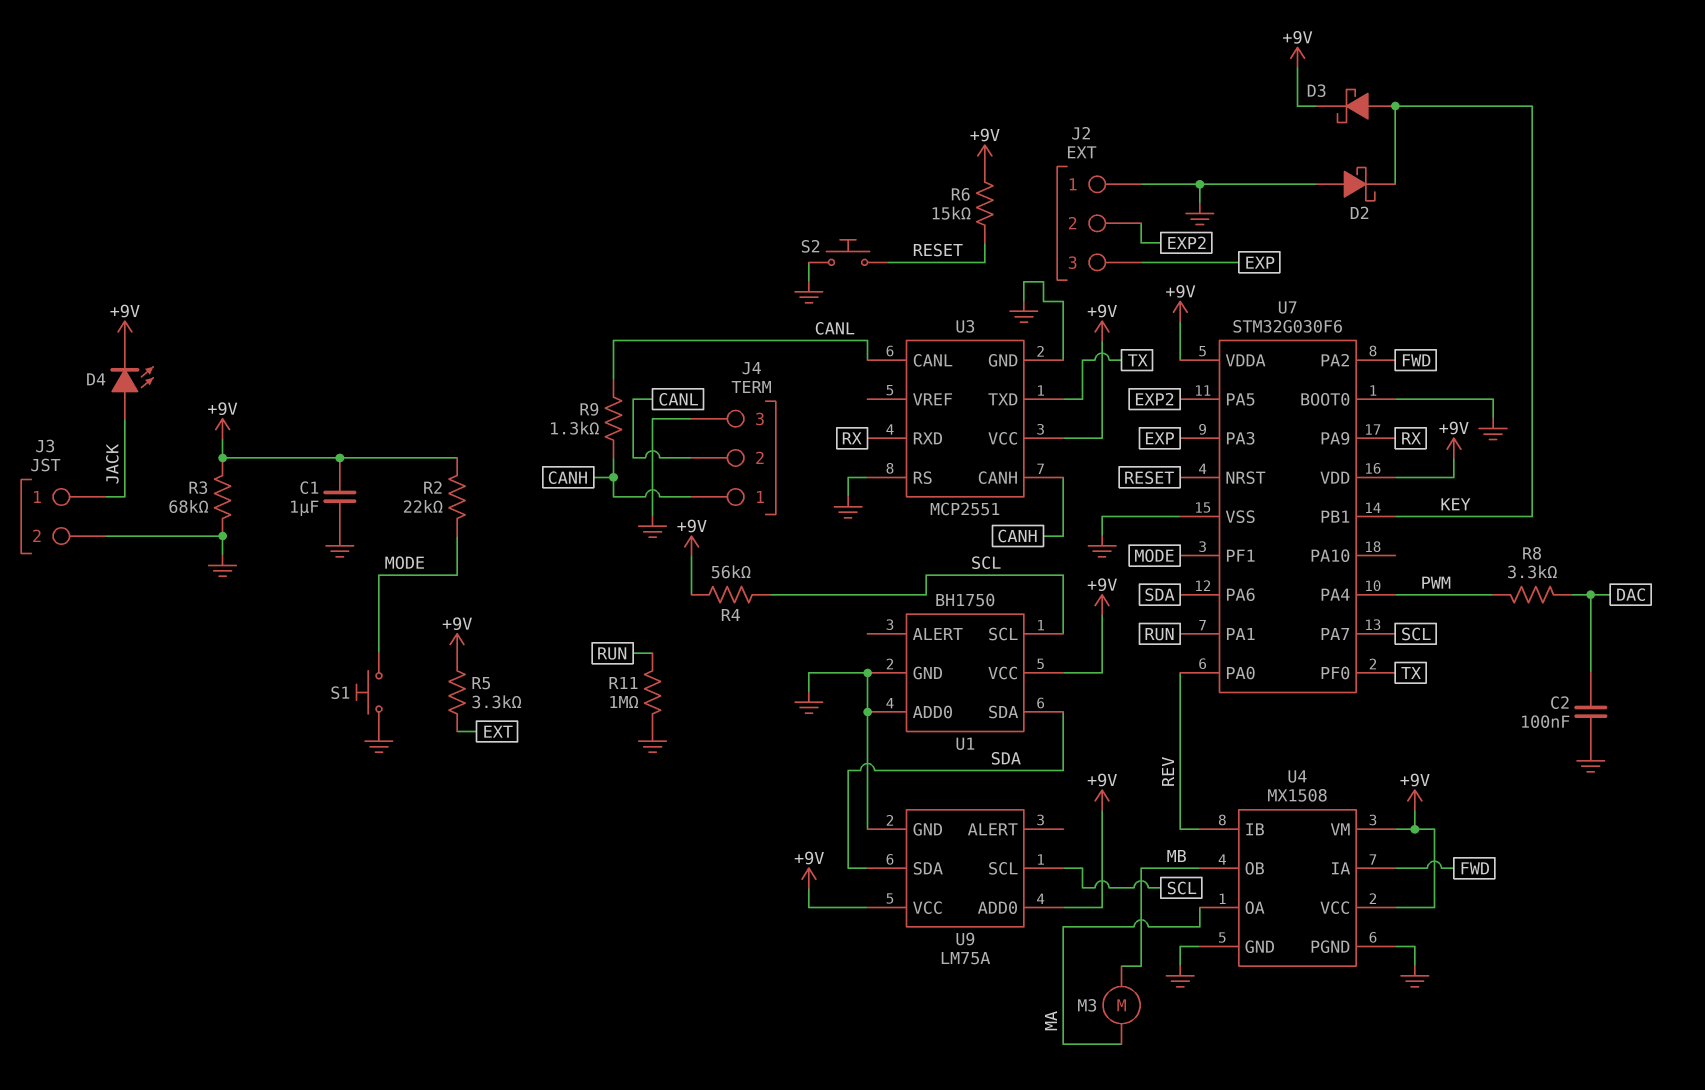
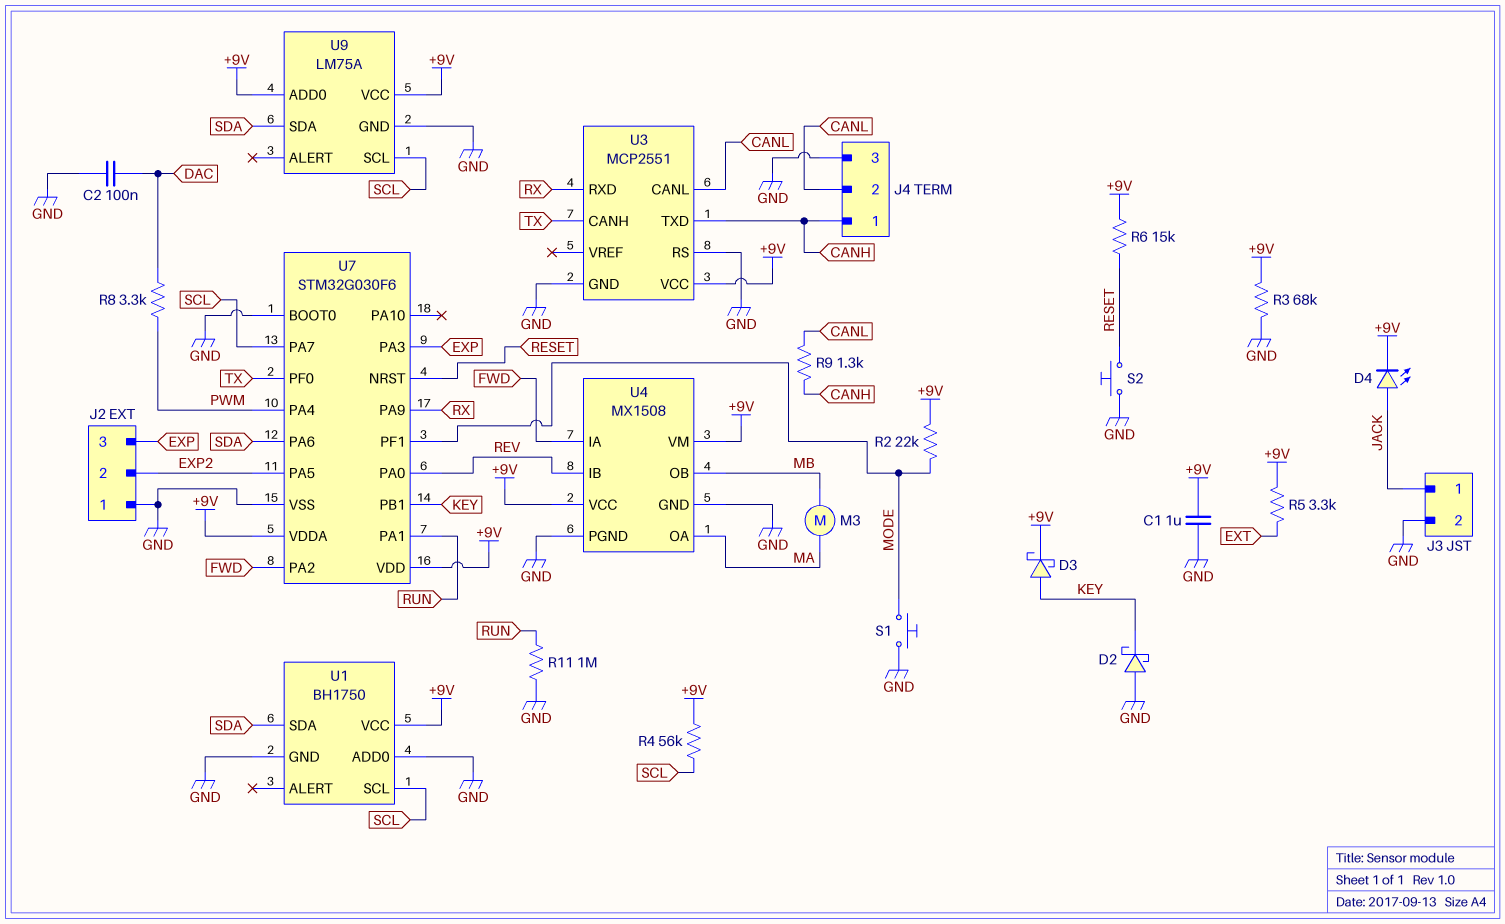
U3 pin CANH: CANH -> TX
U3 pin TXD: TX -> CANH

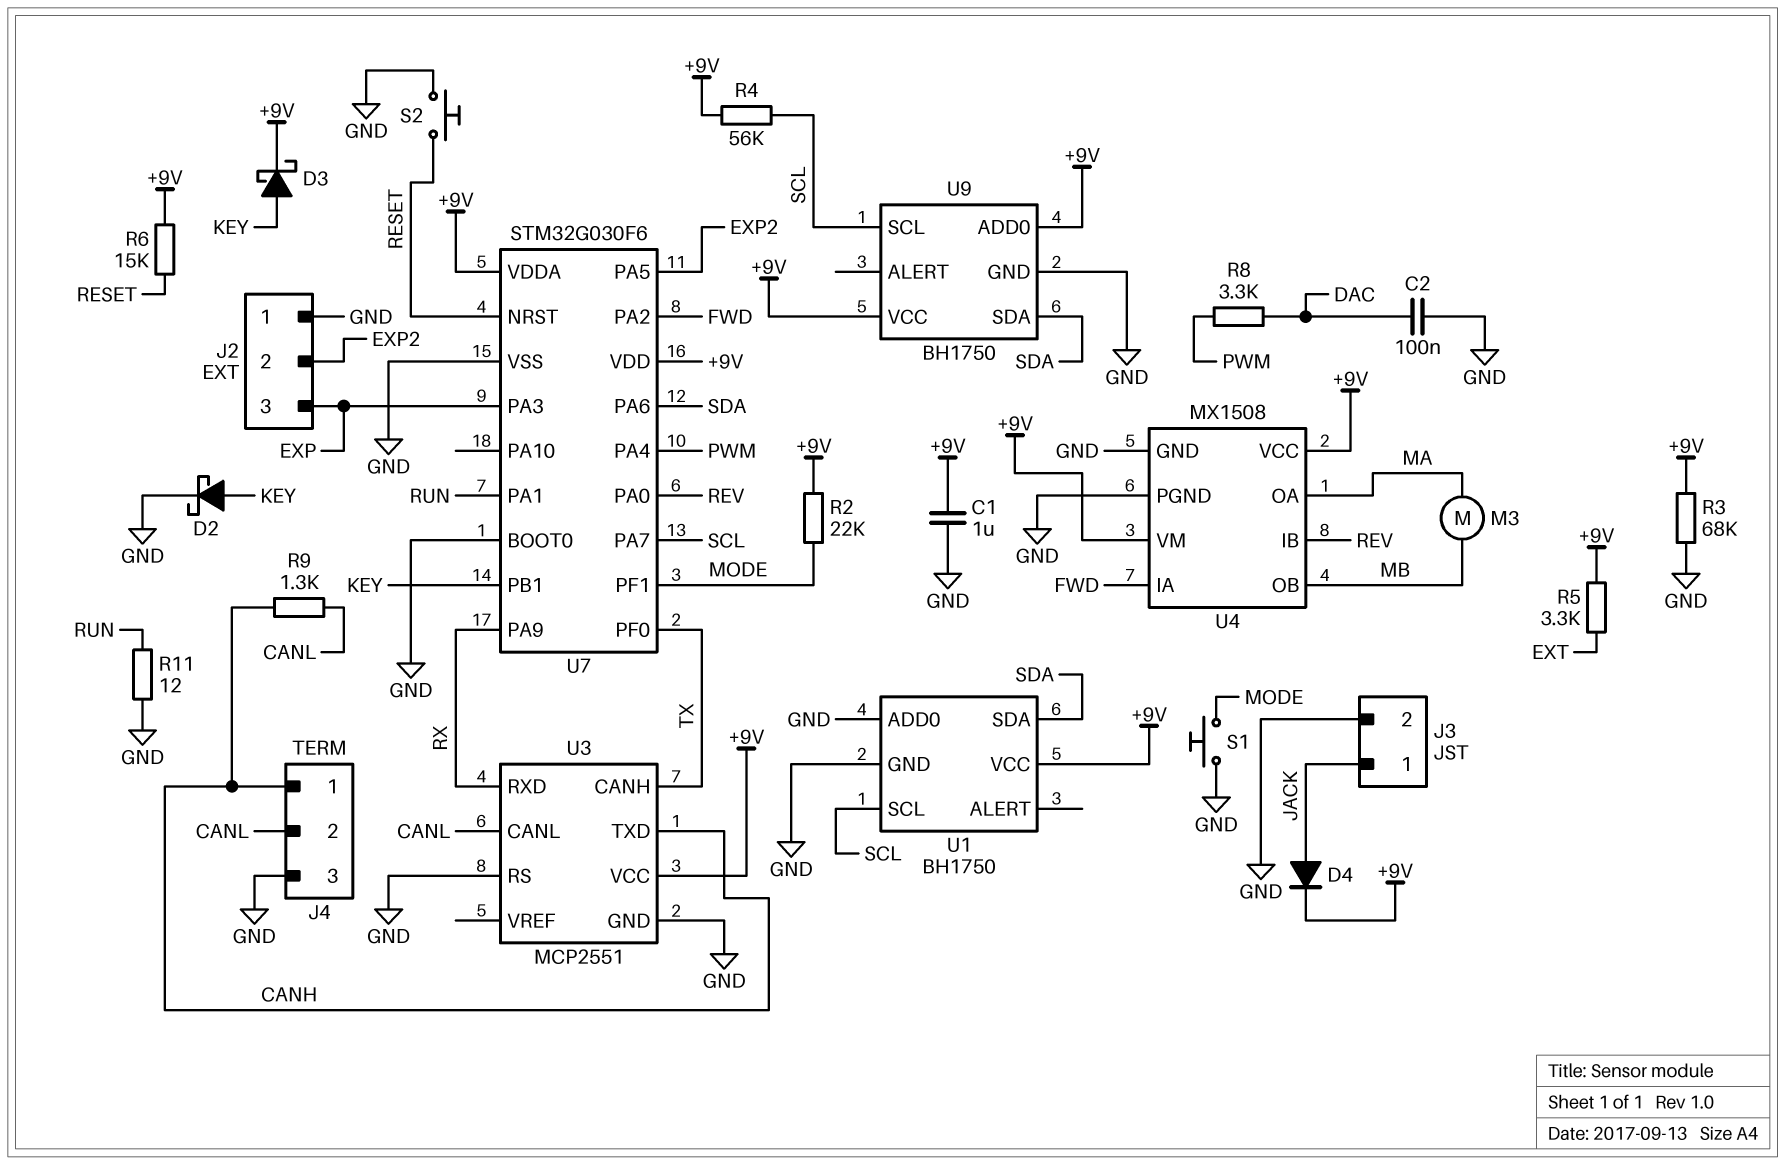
D2: schottky (A GND, K KEY) -> schottky (A KEY, K GND)
D4: LED (A JACK, K +9V) -> diode (A JACK, K +9V)
R11: 1M (GND, RUN) -> 12 (GND, RUN)
U9: LM75A -> BH1750

